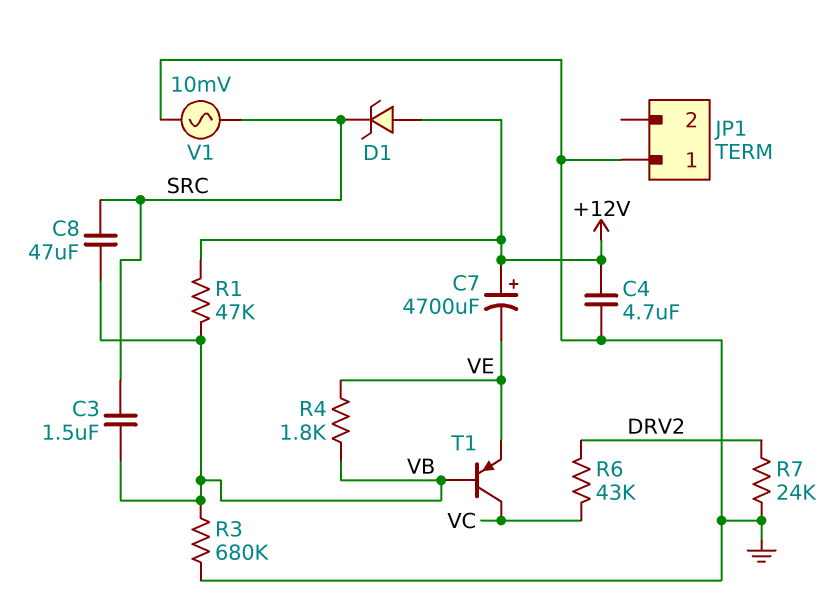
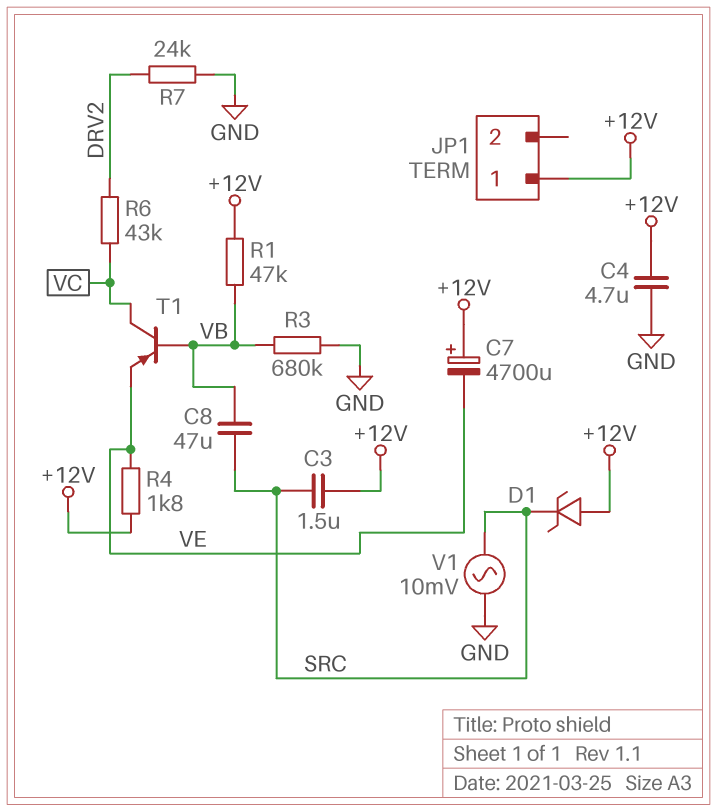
C3: 1.5uF (SRC, VB) -> 1.5uF (+12V, SRC)
JP1 pin 1: GND -> +12V
R4: 1.8k (VB, VE) -> 1.8k (+12V, VE)

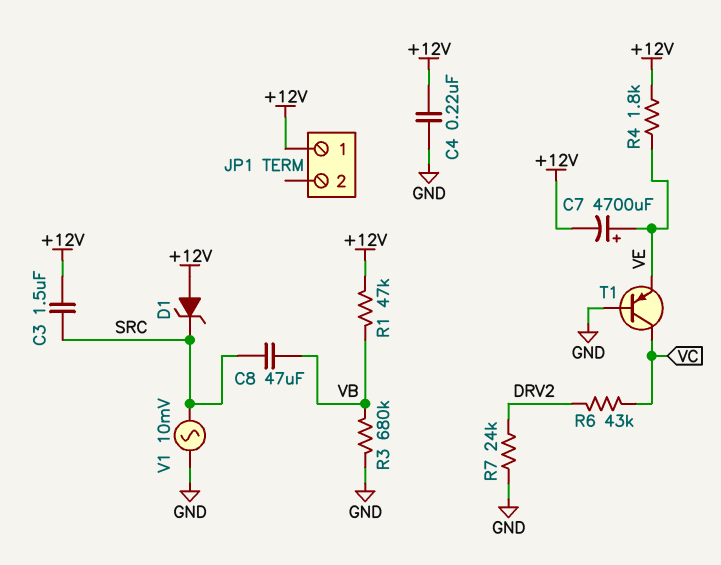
C4: 4.7uF (+12V, GND) -> 220nF (+12V, GND)
C7: 4700uF (plus +12V, minus VE) -> 4700uF (plus VE, minus +12V)
T1: PNP (B VB, C VC, E VE) -> PNP (B GND, C VC, E VE)

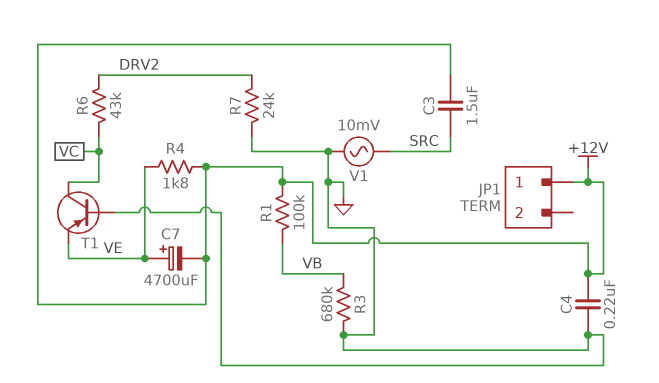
C8: 47uF (SRC, VB) -> none
D1: zener (A +12V, K SRC) -> none
R1: 47k (+12V, VB) -> 100k (+12V, VB)

